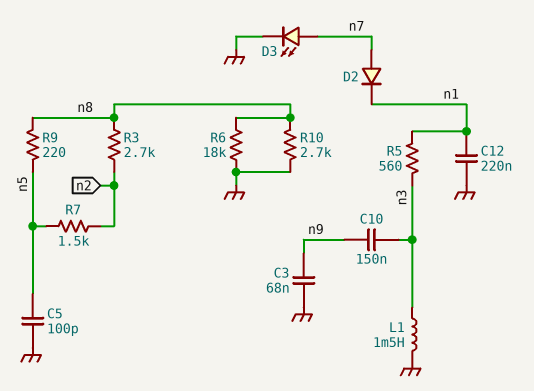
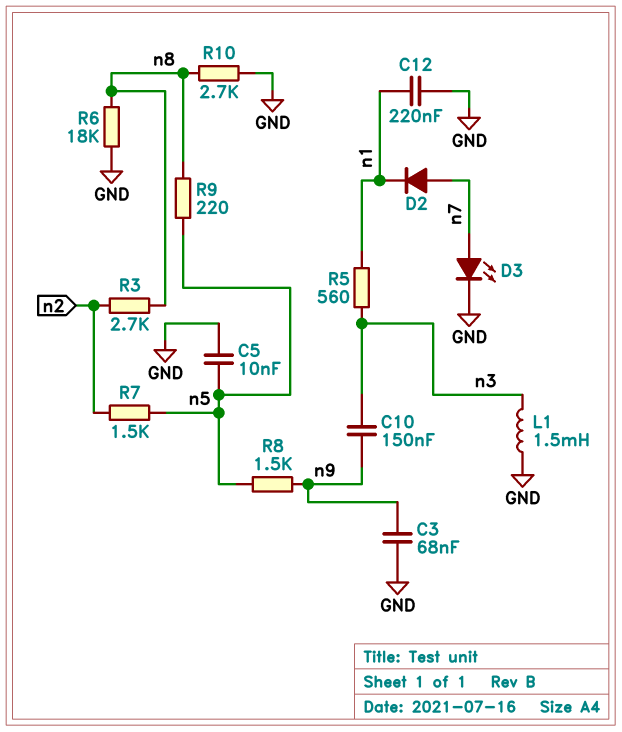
C5: 100pF (GND, n5) -> 10nF (GND, n5)
R8: none -> 1.5k (n5, n9)

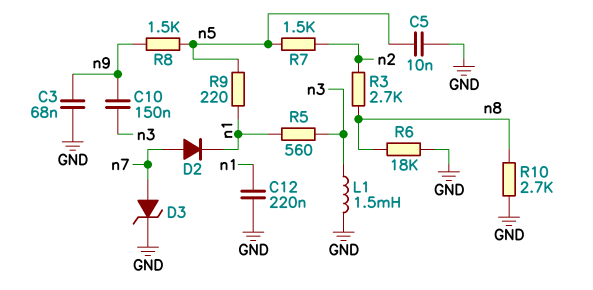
D3: LED (A n7, K GND) -> zener (A n7, K GND)
R9: 220 (n5, n8) -> 220 (n1, n5)

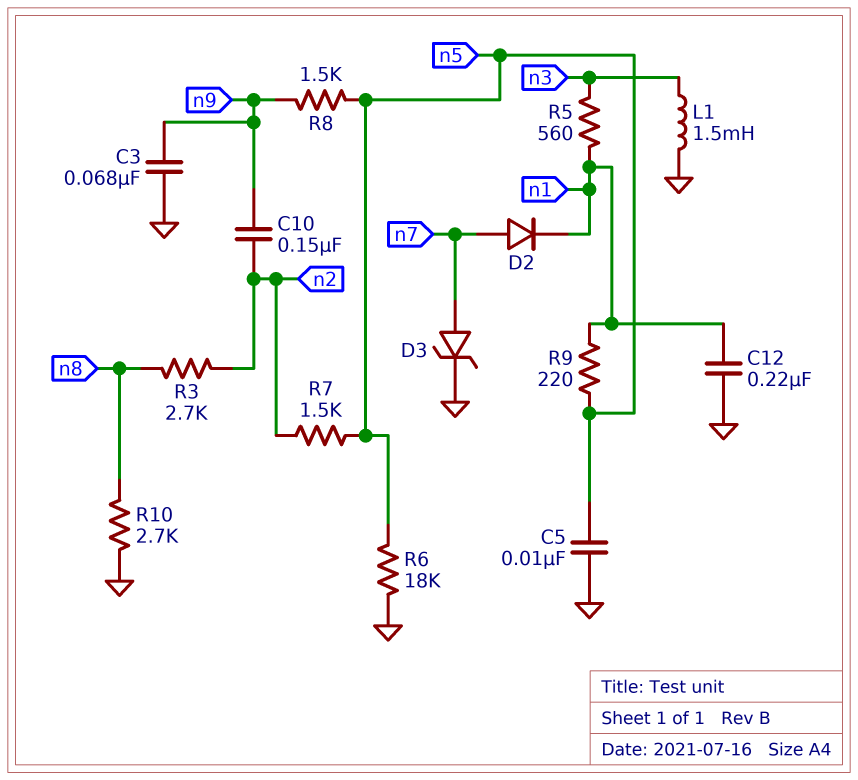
C10: 150nF (n3, n9) -> 150nF (n2, n9)
R6: 18k (GND, n8) -> 18k (GND, n5)

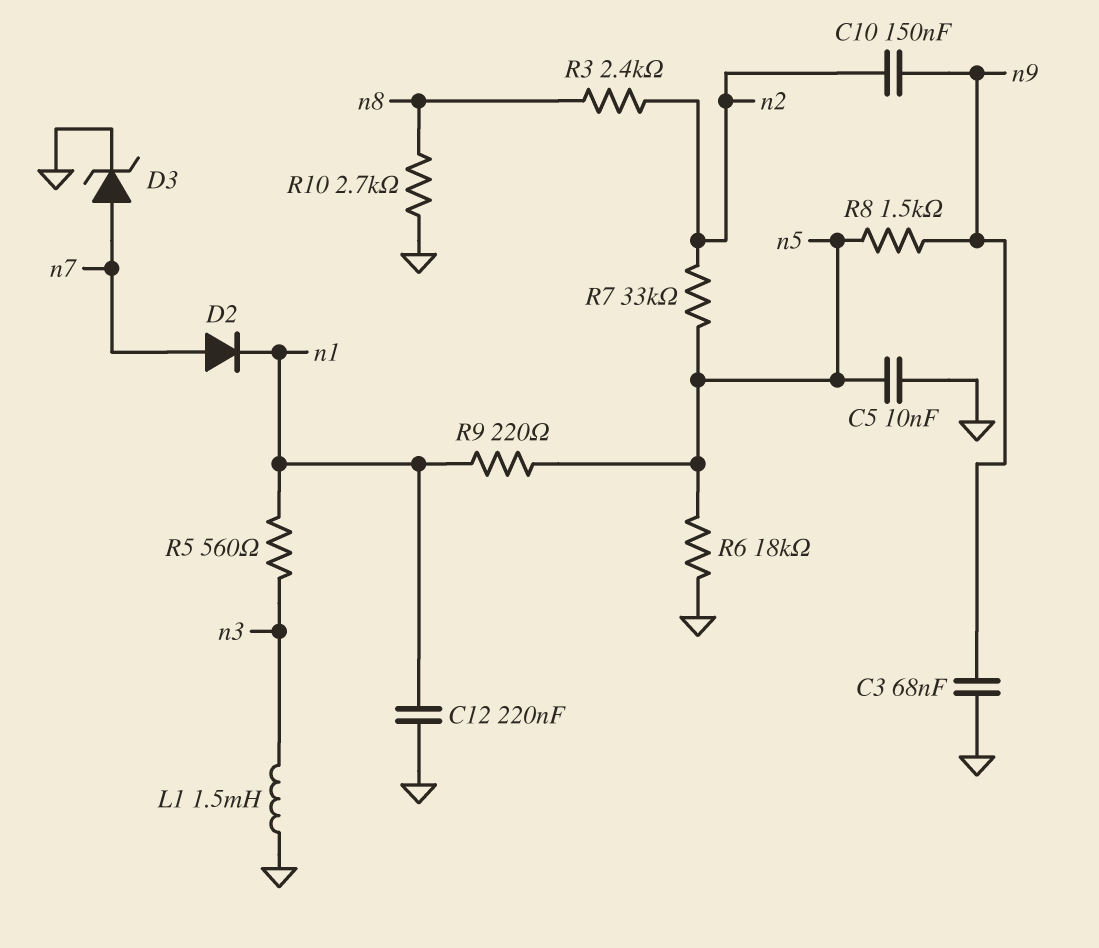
R3: 2.7k (n2, n8) -> 2.4k (n2, n8)
R7: 1.5k (n2, n5) -> 33k (n2, n5)

